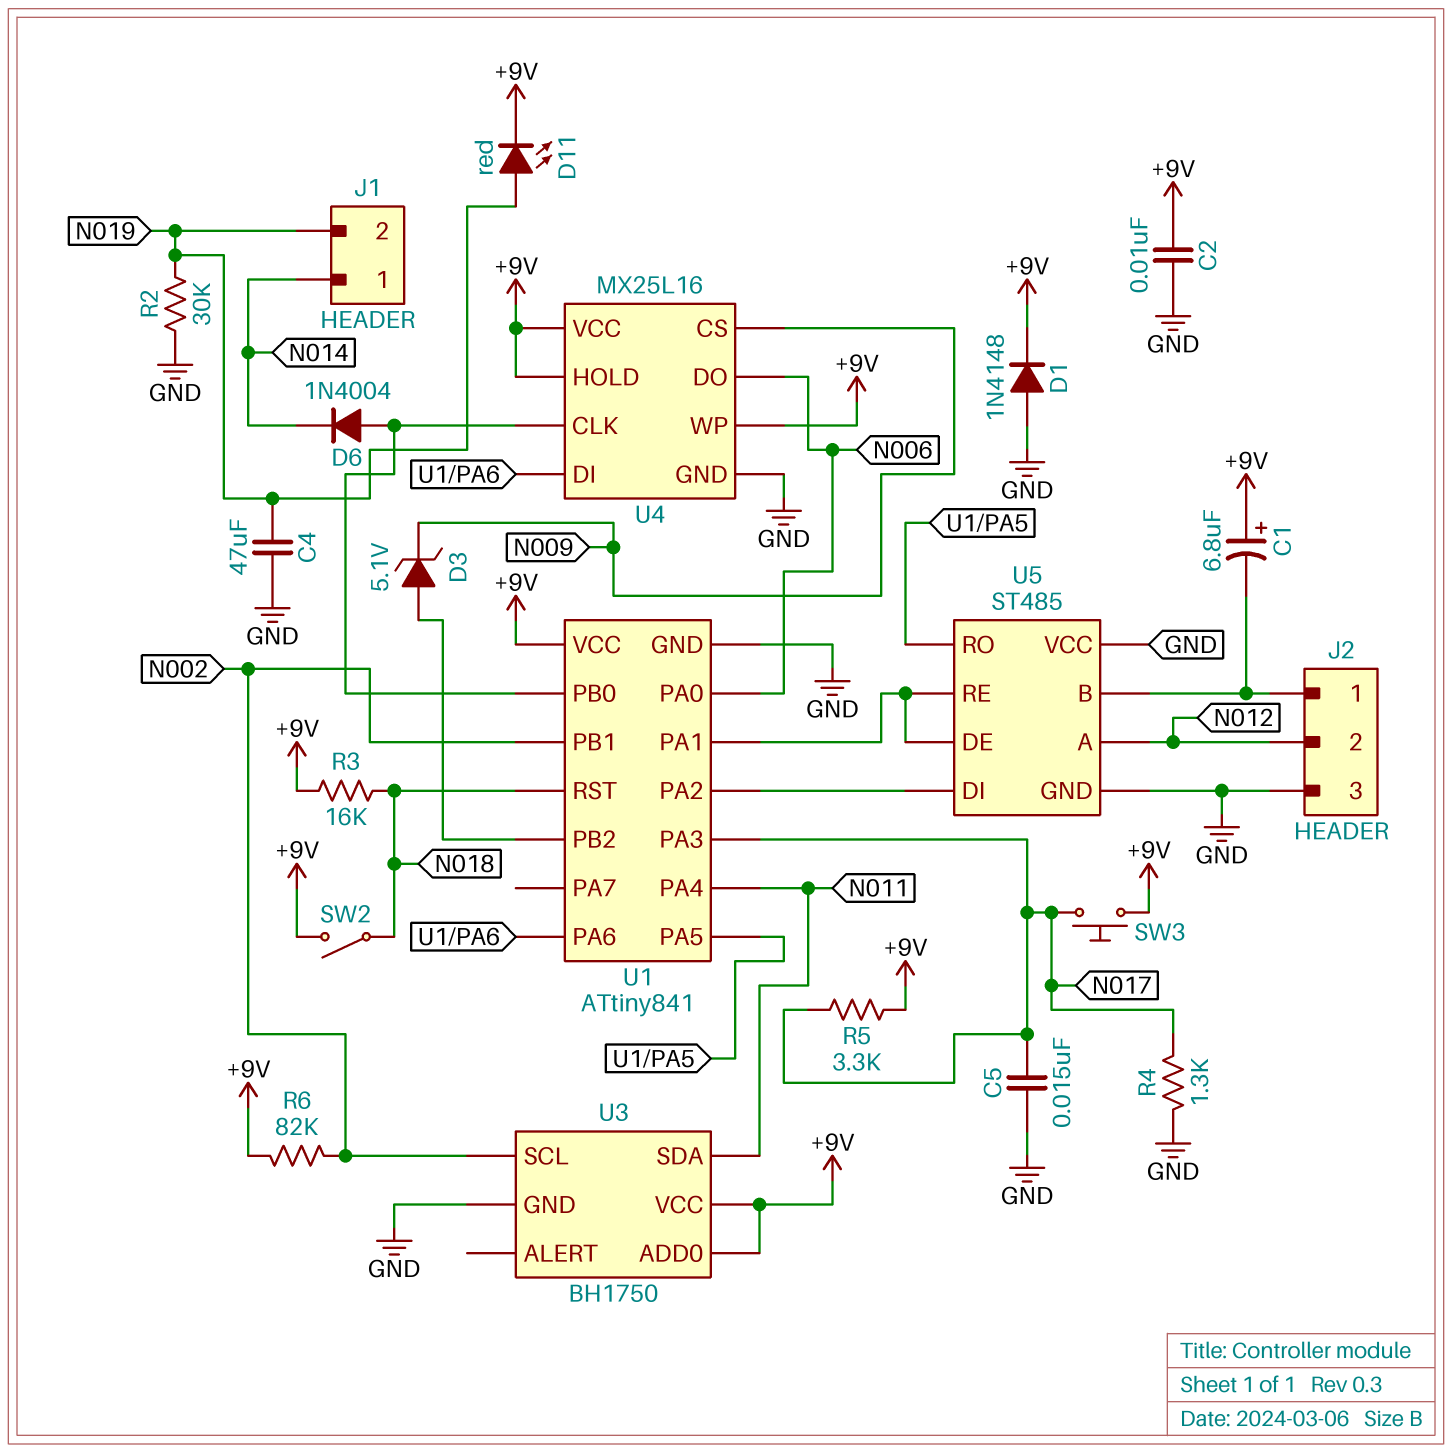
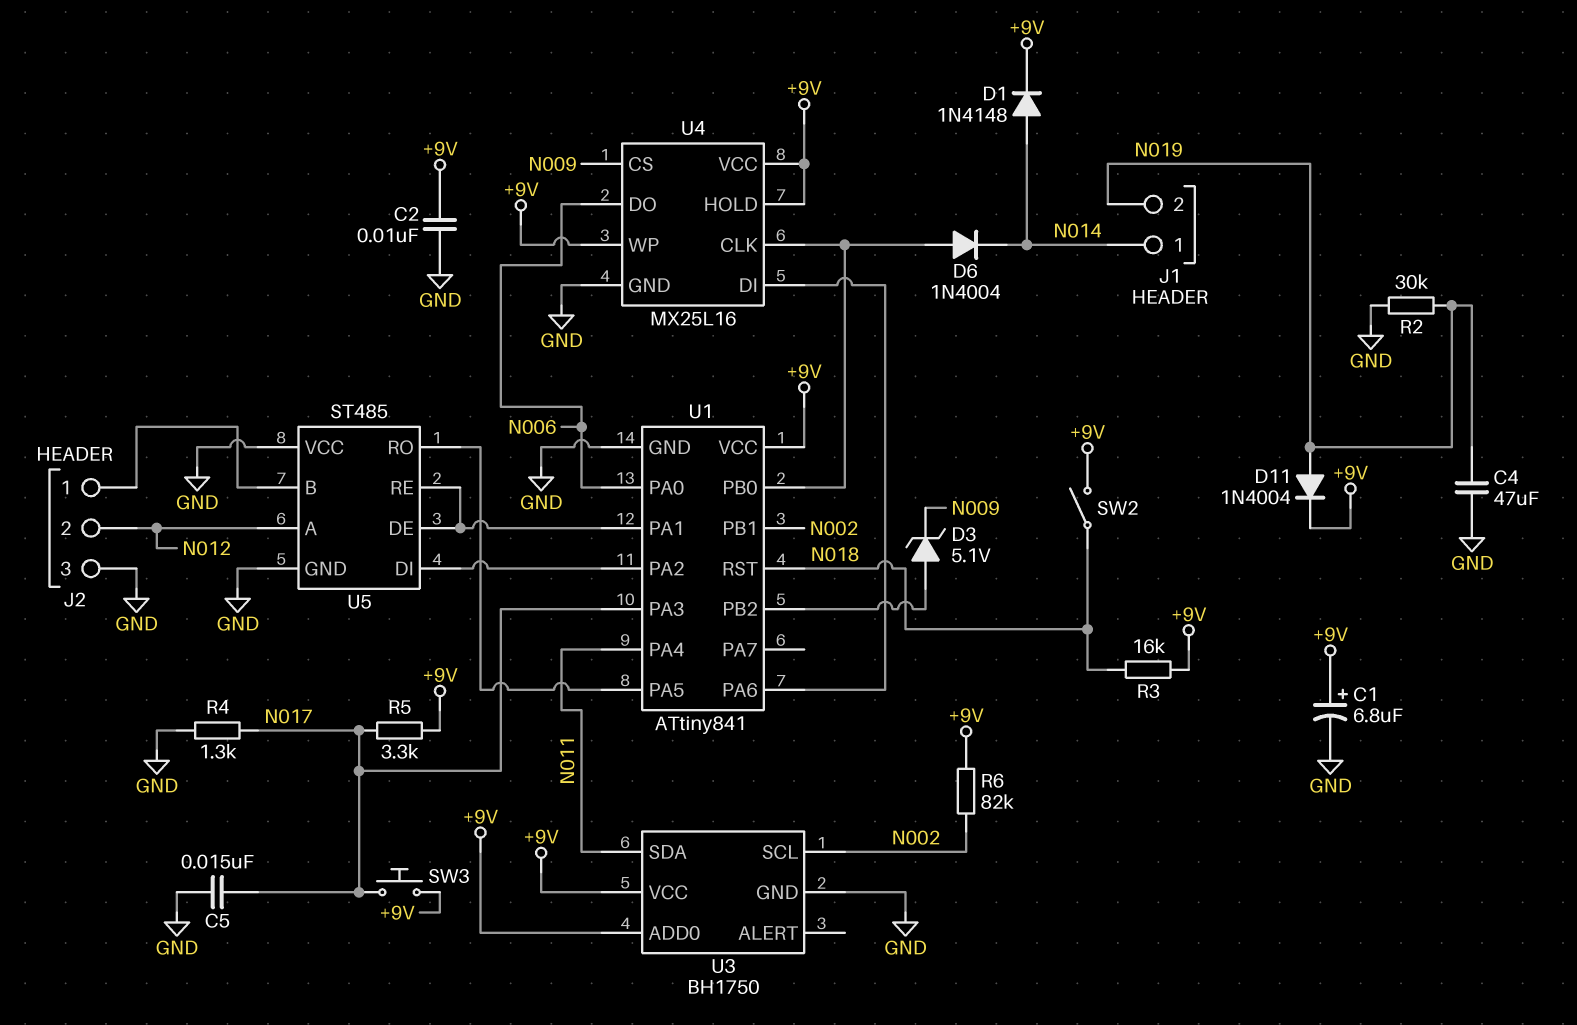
C1: 6.8uF (plus +9V, minus J2/1) -> 6.8uF (plus +9V, minus GND)
D1: diode 1N4148 (A GND, K +9V) -> diode 1N4148 (A N014, K +9V)
D11: LED red (A N019, K +9V) -> diode 1N4004 (A N019, K +9V)

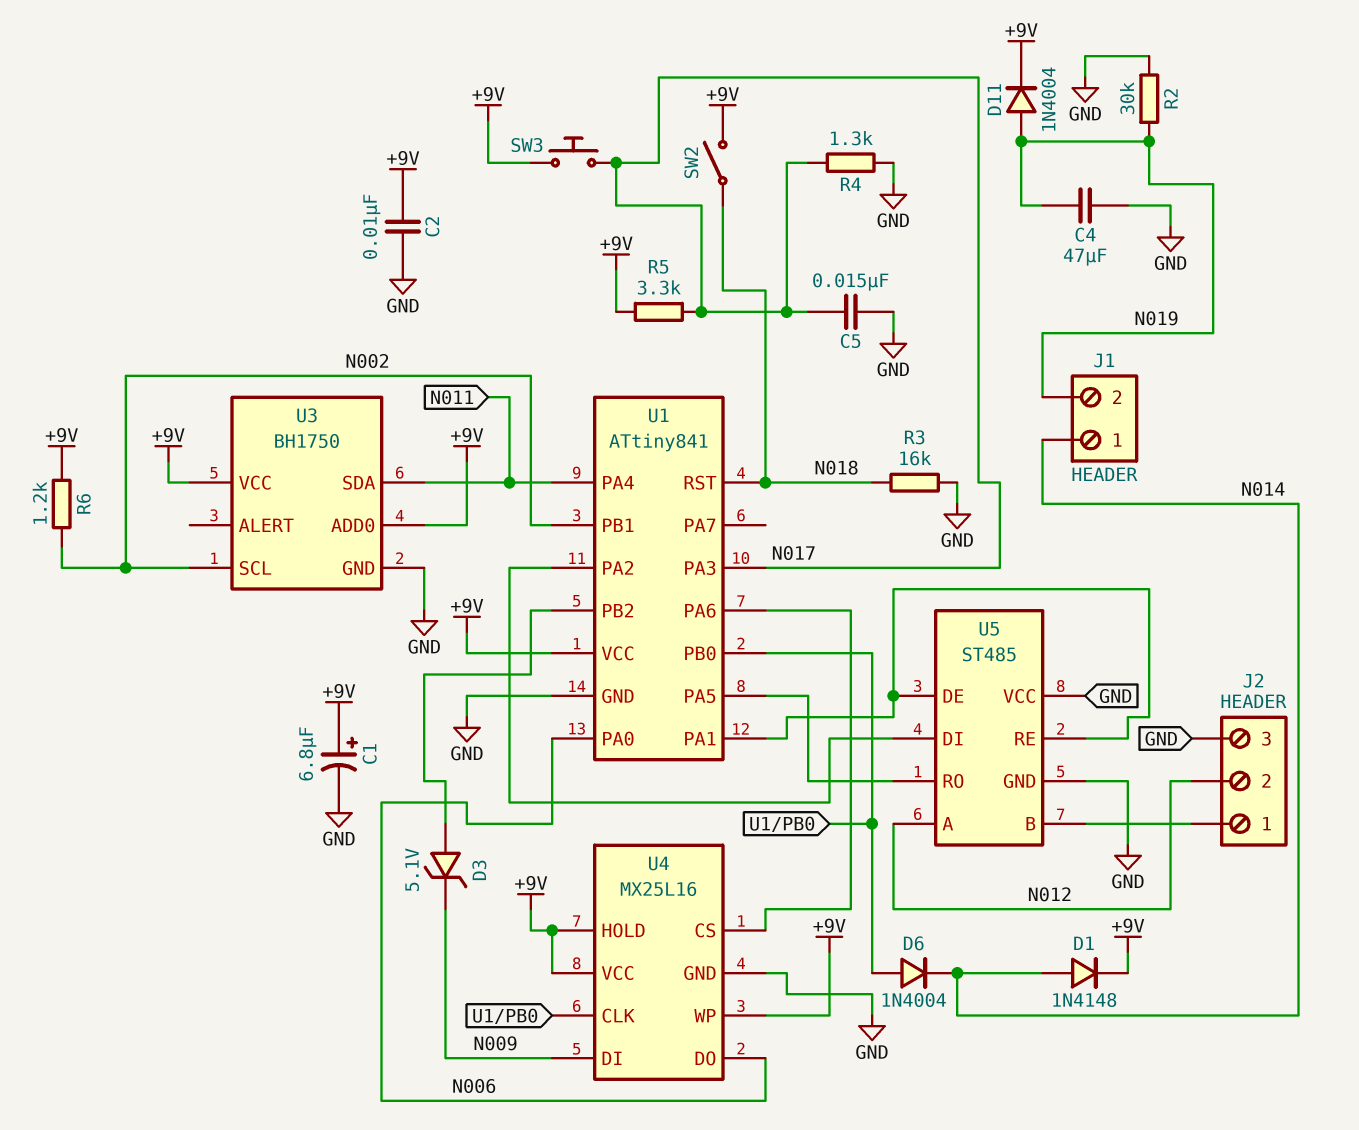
R3: 16k (+9V, N018) -> 16k (GND, N018)
R6: 82k (+9V, N002) -> 1.2k (+9V, N002)
U4 pin CS: N009 -> U1/PA6
U4 pin DI: U1/PA6 -> N009

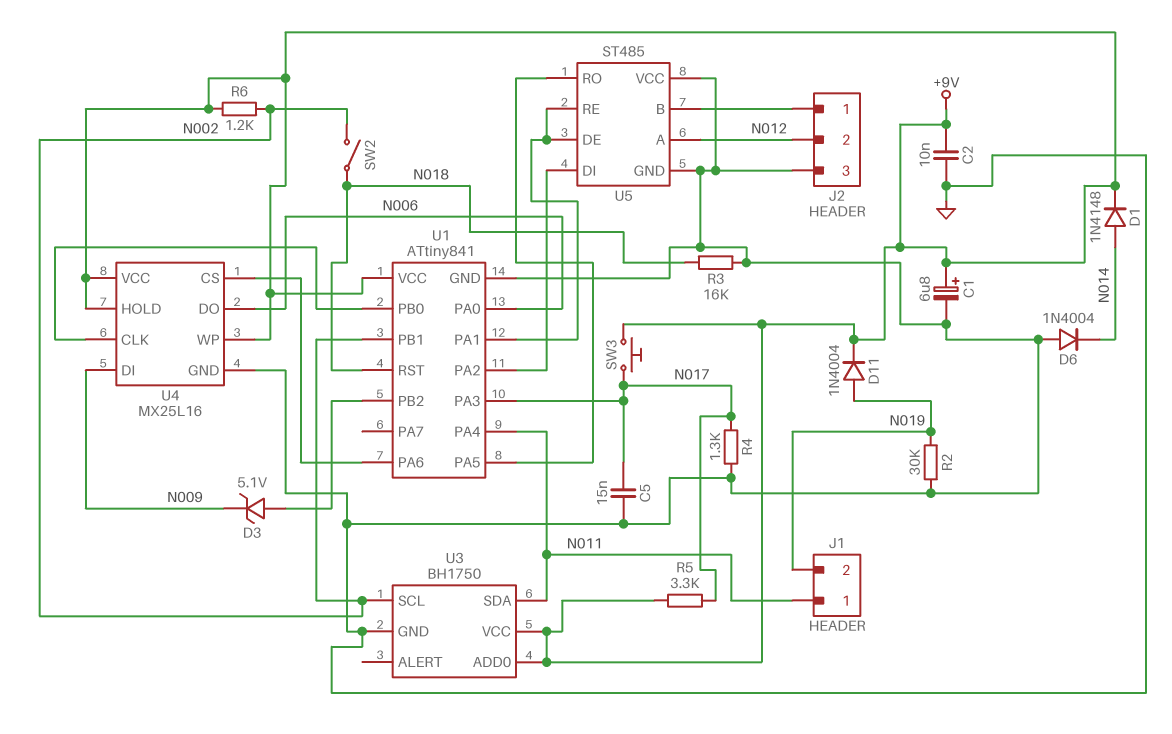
C4: 47uF (GND, N019) -> none
D6: diode 1N4004 (A U1/PB0, K N014) -> diode 1N4004 (A GND, K N014)
J1 pin 1: N014 -> N011
SW2: switch (+9V, N018) -> switch (N002, N018)

